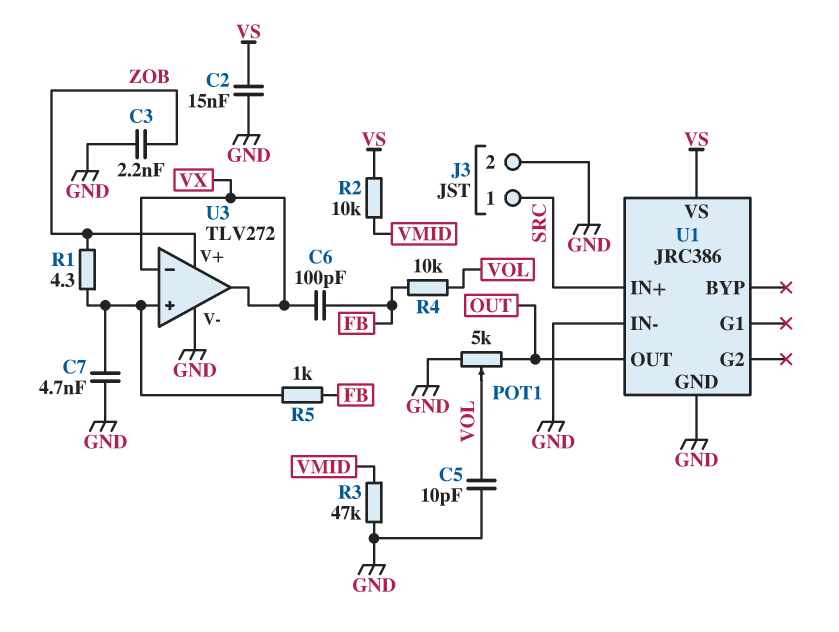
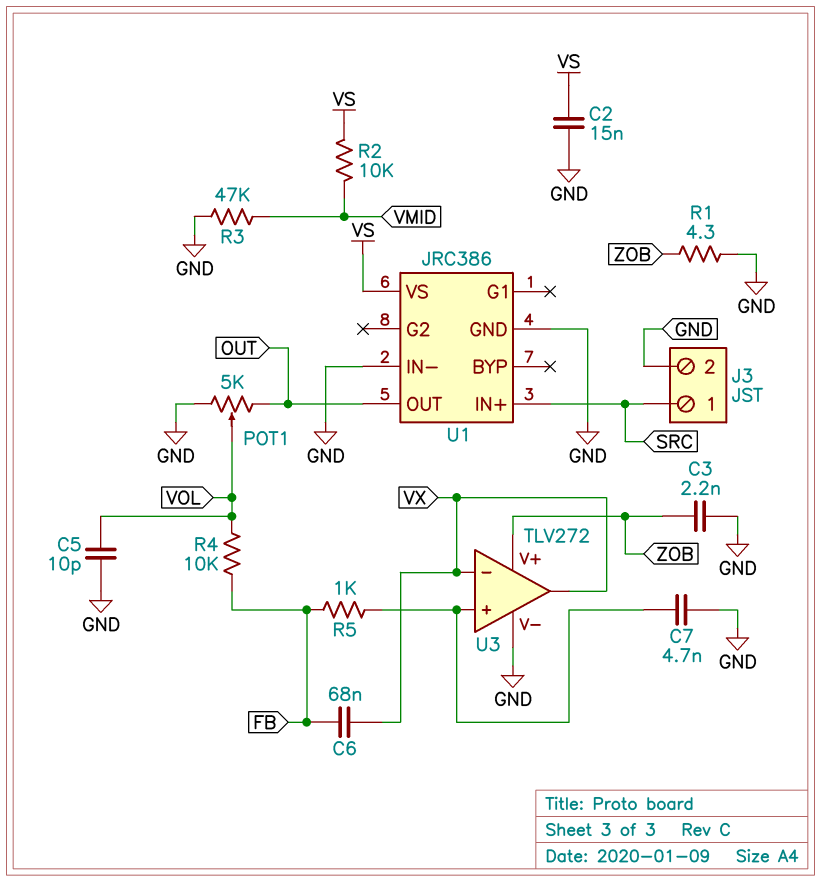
C6: 100pF (FB, VX) -> 68nF (FB, VX)
R1: 4.3 (U3/in+, ZOB) -> 4.3 (GND, ZOB)

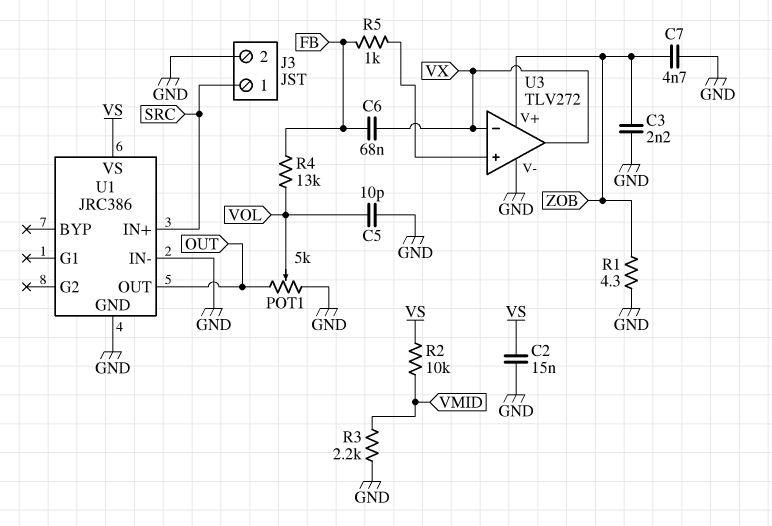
C7: 4.7nF (GND, U3/in+) -> 4.7nF (GND, ZOB)
R3: 47k (GND, VMID) -> 2.2k (GND, VMID)
R4: 10k (FB, VOL) -> 13k (FB, VOL)

